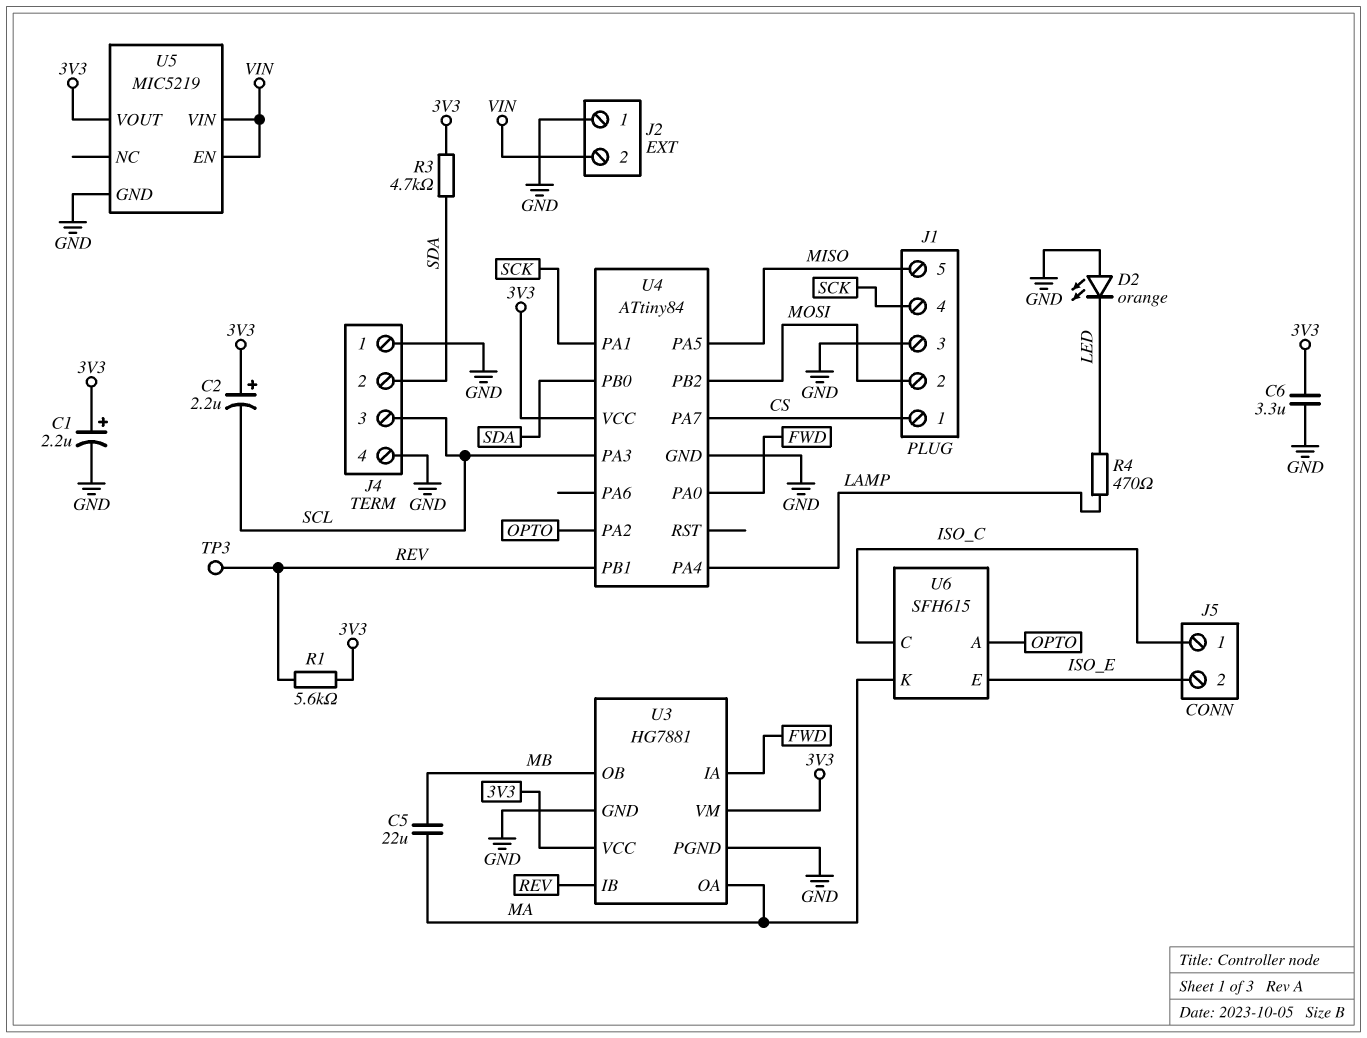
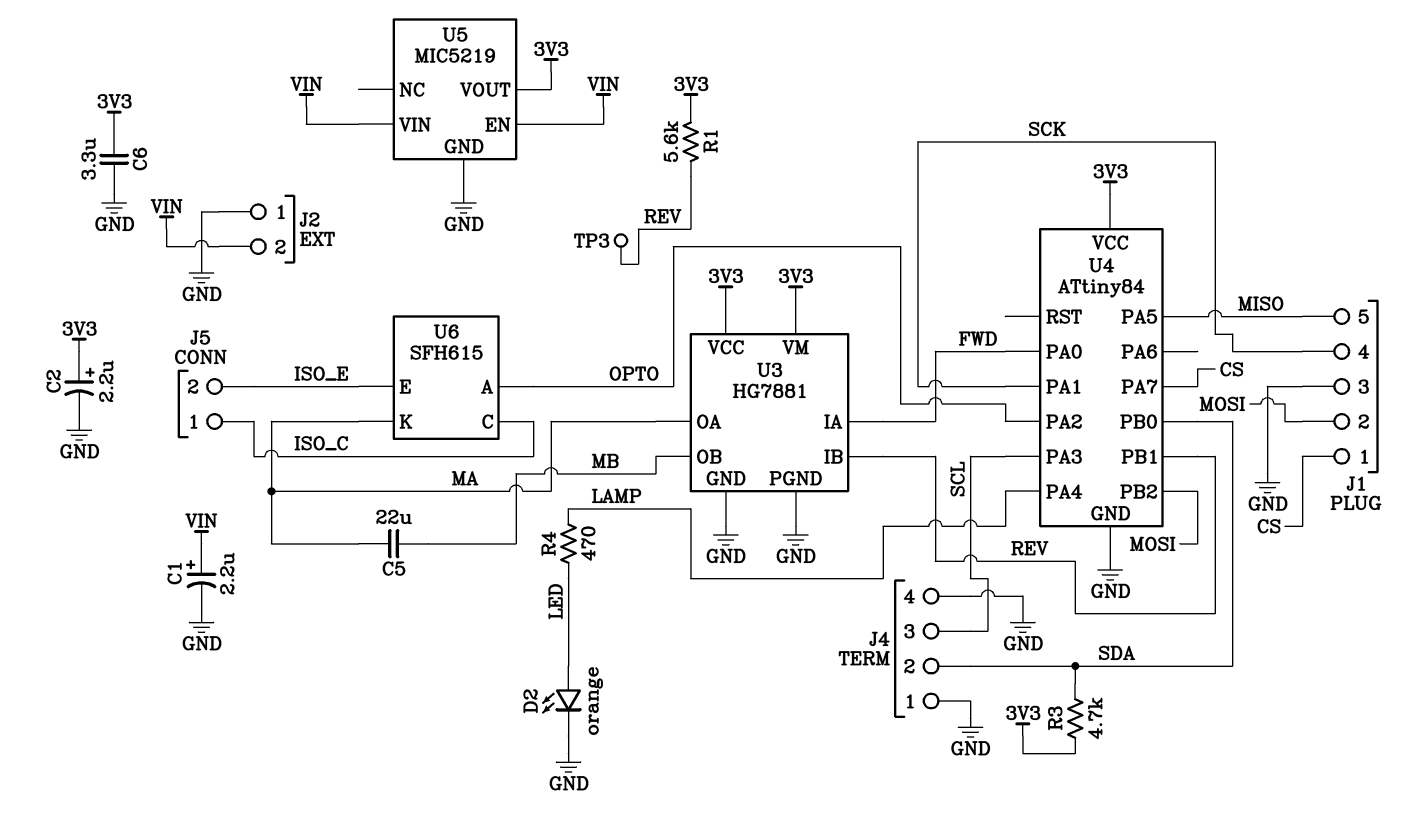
C1: 2.2uF (plus 3V3, minus GND) -> 2.2uF (plus VIN, minus GND)
C2: 2.2uF (plus 3V3, minus SCL) -> 2.2uF (plus 3V3, minus GND)
D2: LED orange (A GND, K LED) -> LED orange (A LED, K GND)

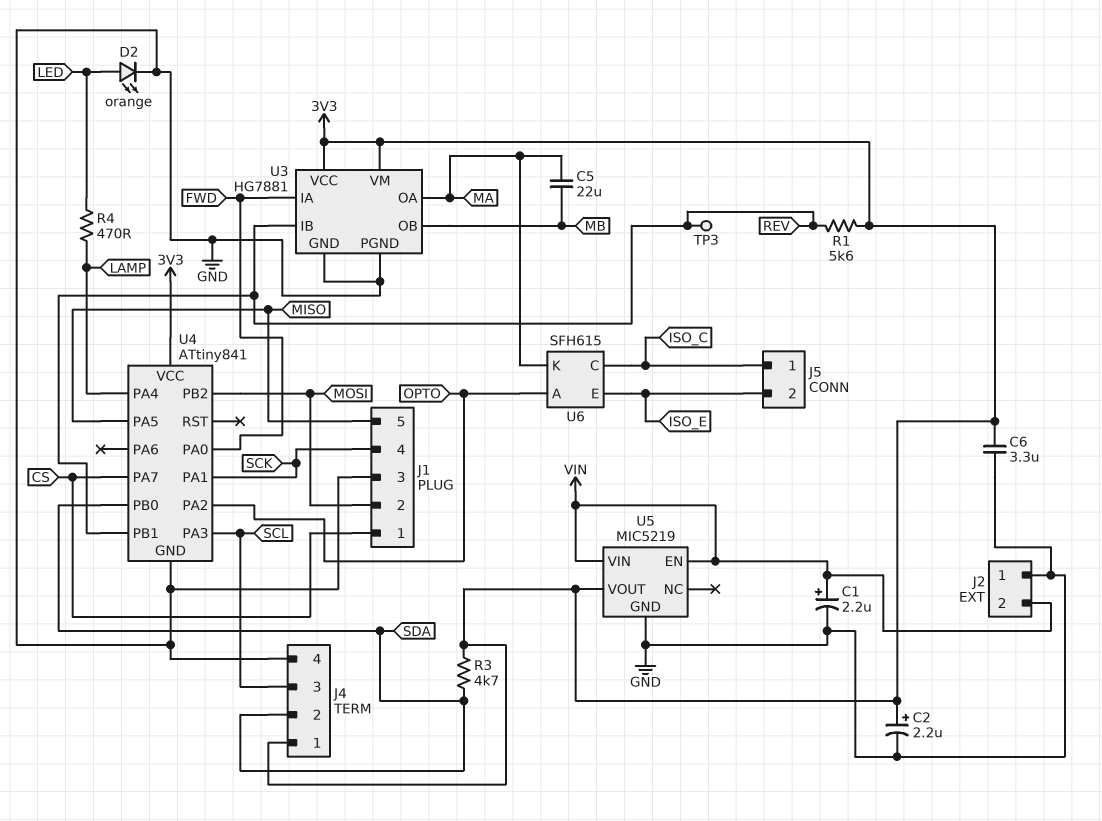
J4 pin 1: GND -> 3V3
U4: ATtiny84 -> ATtiny841

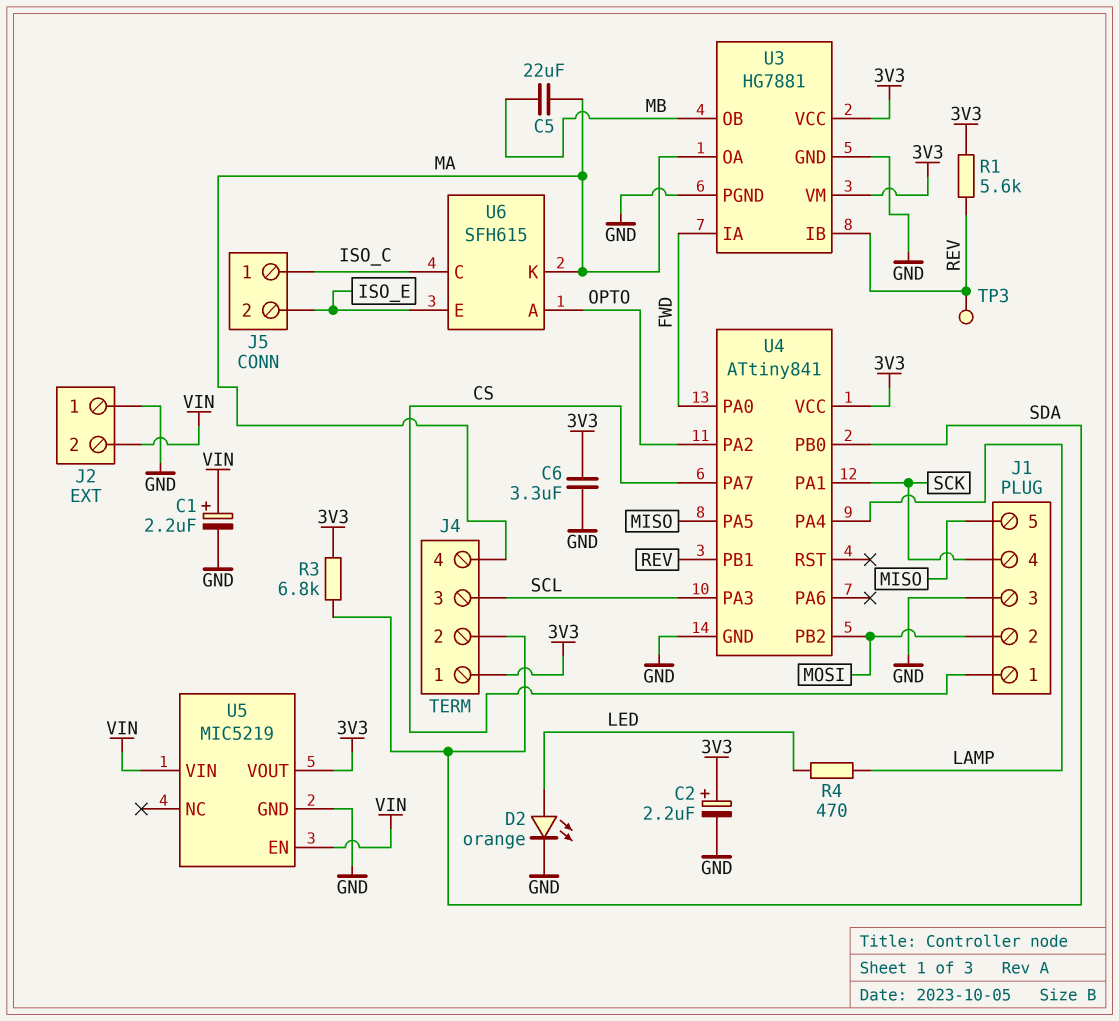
J4 pin 4: GND -> MA
R3: 4.7k (3V3, SDA) -> 6.8k (3V3, SDA)

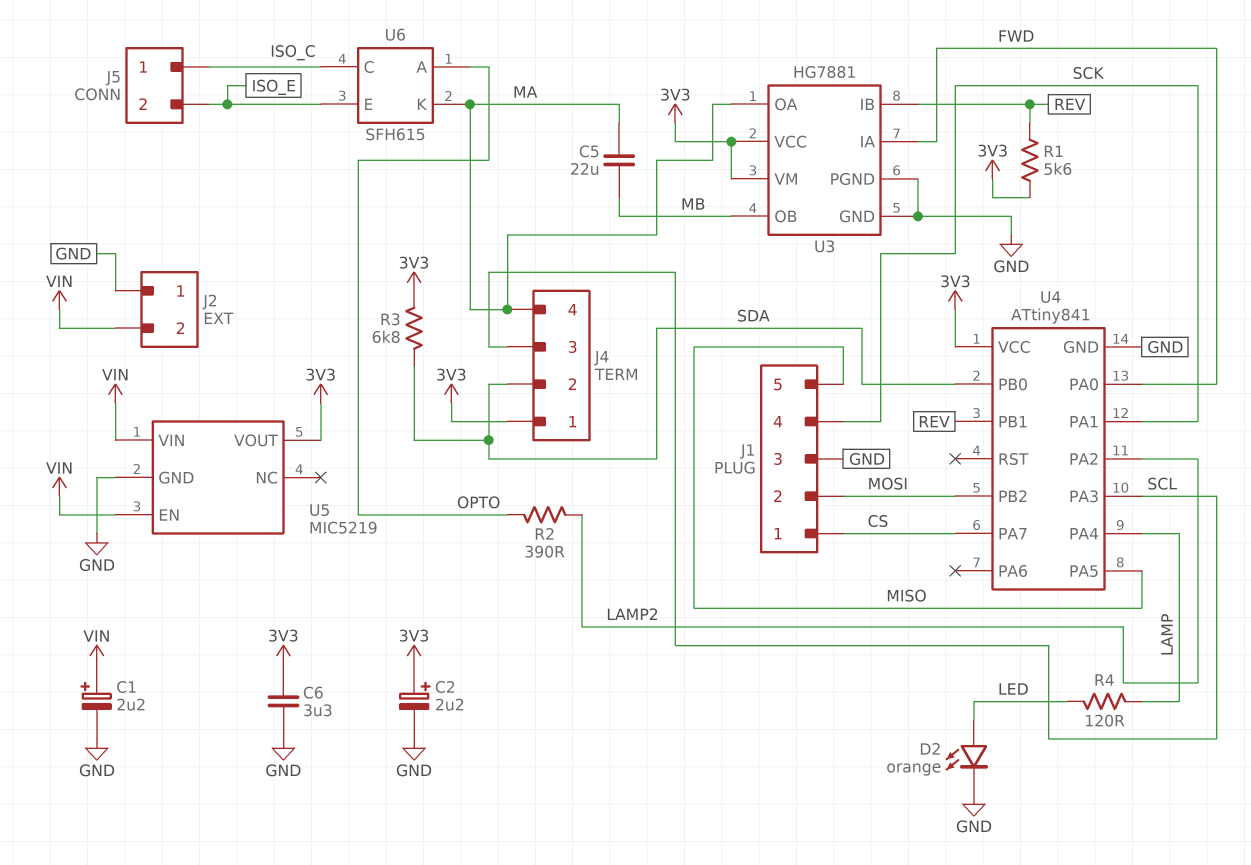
R2: none -> 390 (LAMP2, OPTO)
R4: 470 (LAMP, LED) -> 120 (LAMP, LED)
TP3: test point (REV) -> none
U4 pin PA2: OPTO -> LAMP2

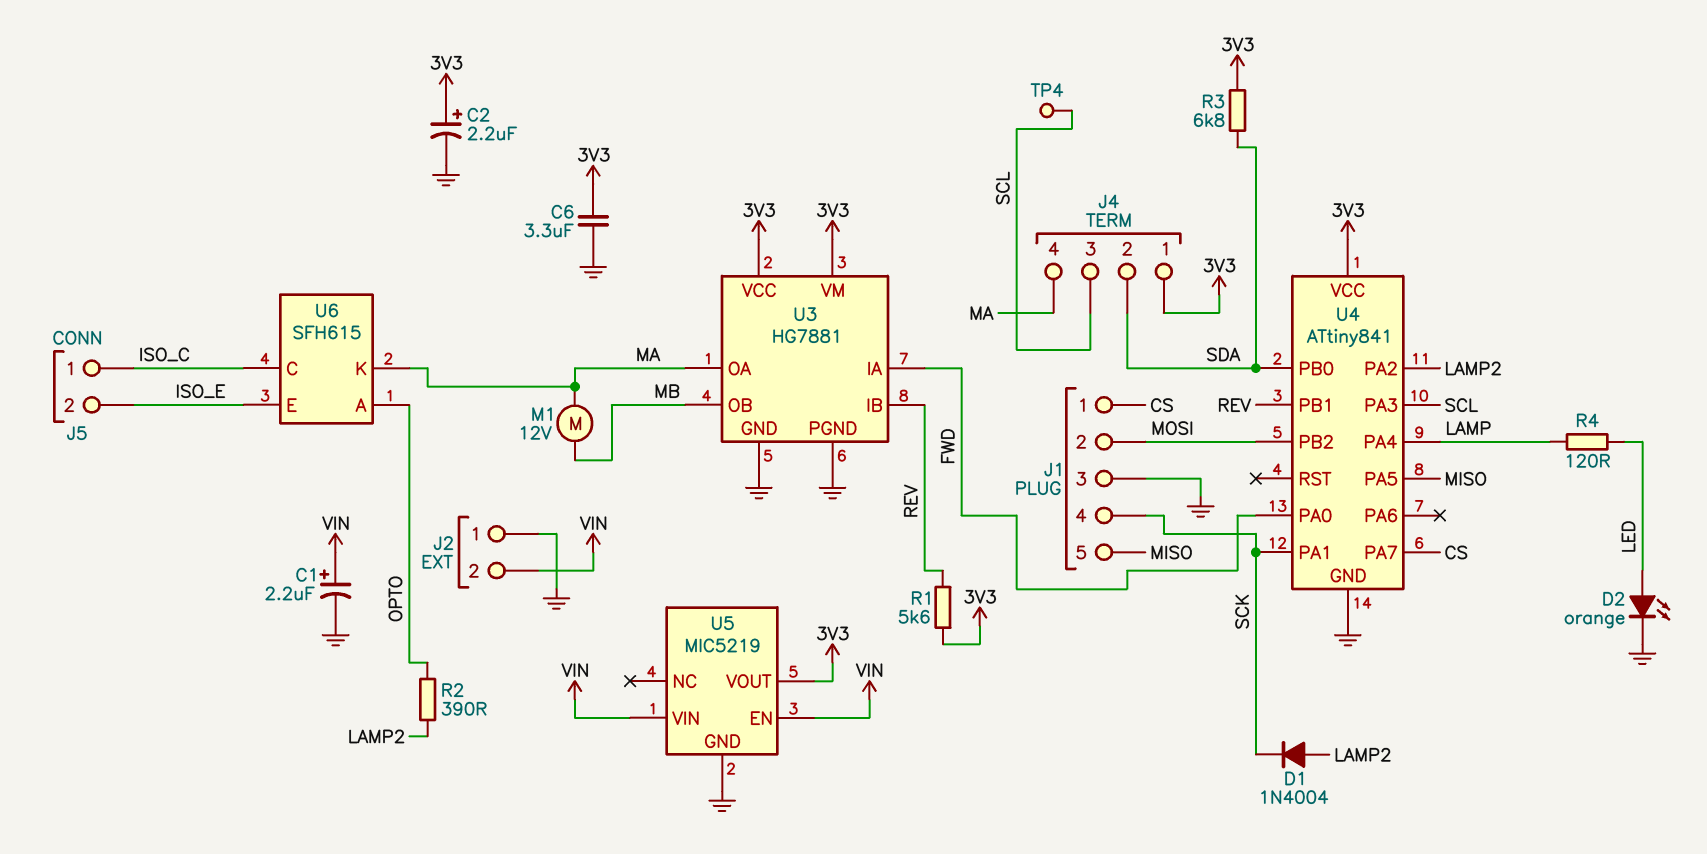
C5: 22uF (MA, MB) -> none
D1: none -> diode 1N4004 (A LAMP2, K SCK)
M1: none -> motor 12V (MA, MB)
TP4: none -> test point (SCL)

